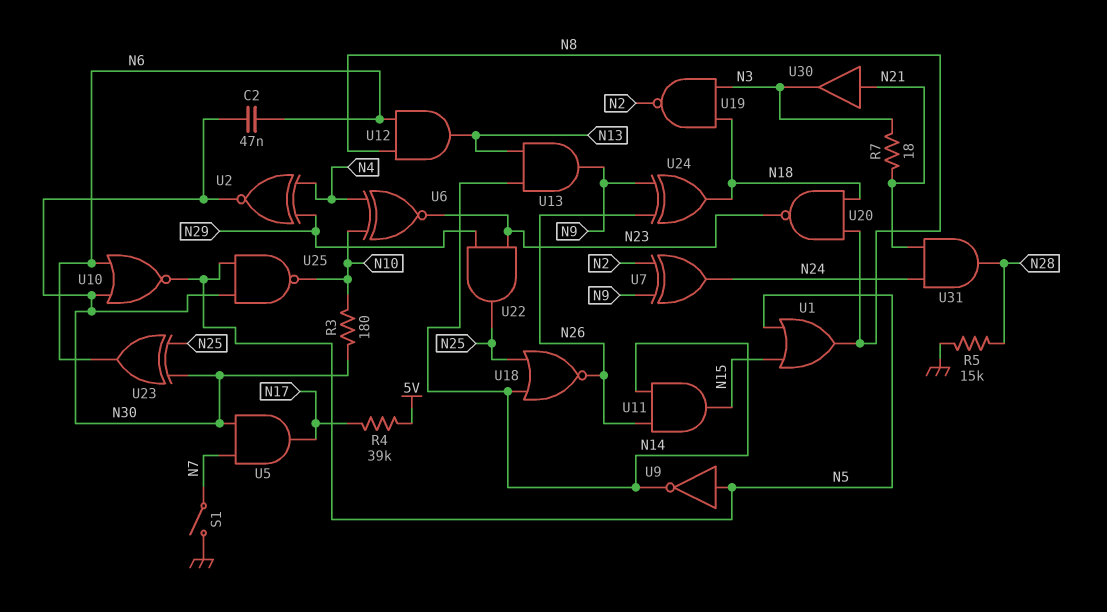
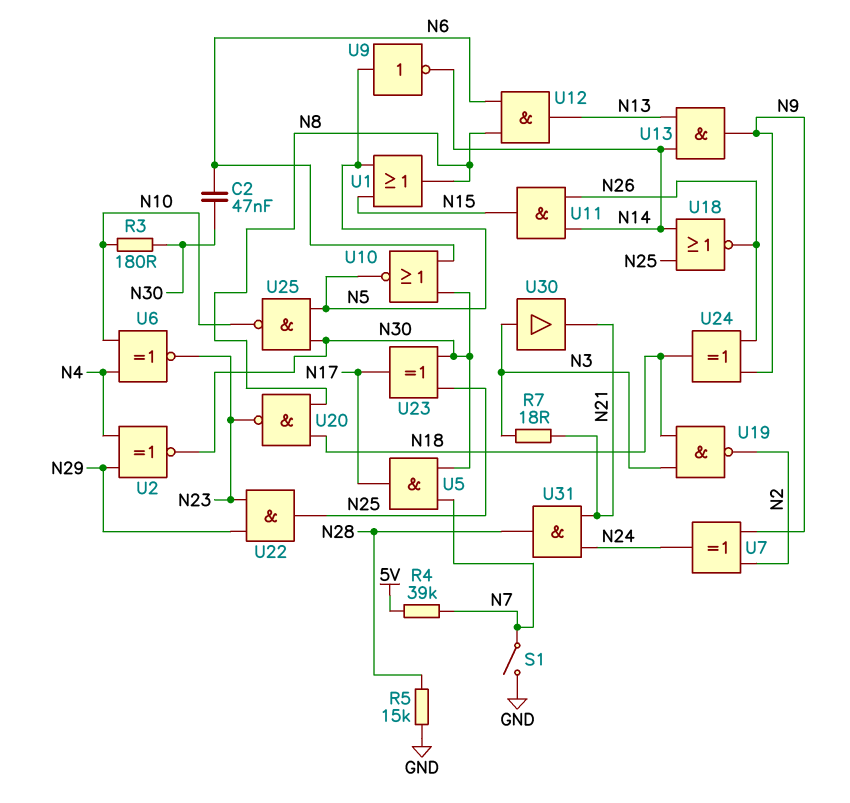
R4: 39k (5V, N17) -> 39k (5V, N7)
U23: XOR (in N25, in N30, out N6) -> XOR (in N25, in N30, out N17)
U30: buffer (in N21, out N3) -> buffer (in N3, out N21)

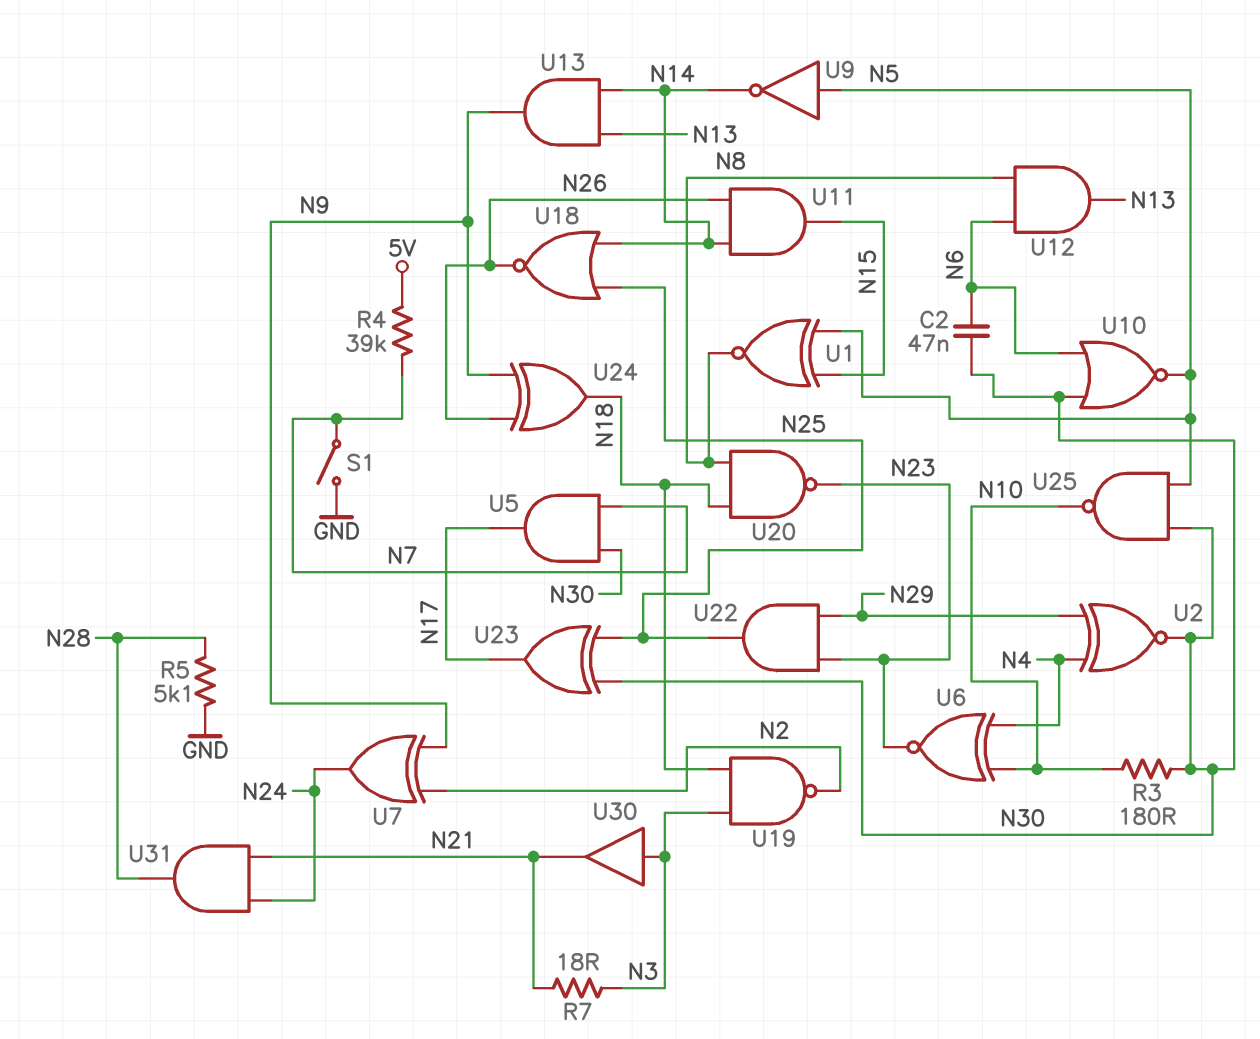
R5: 15k (GND, N28) -> 5.1k (GND, N28)
U1: OR (in N5, in N15, out N8) -> XNOR (in N5, in N15, out N8)

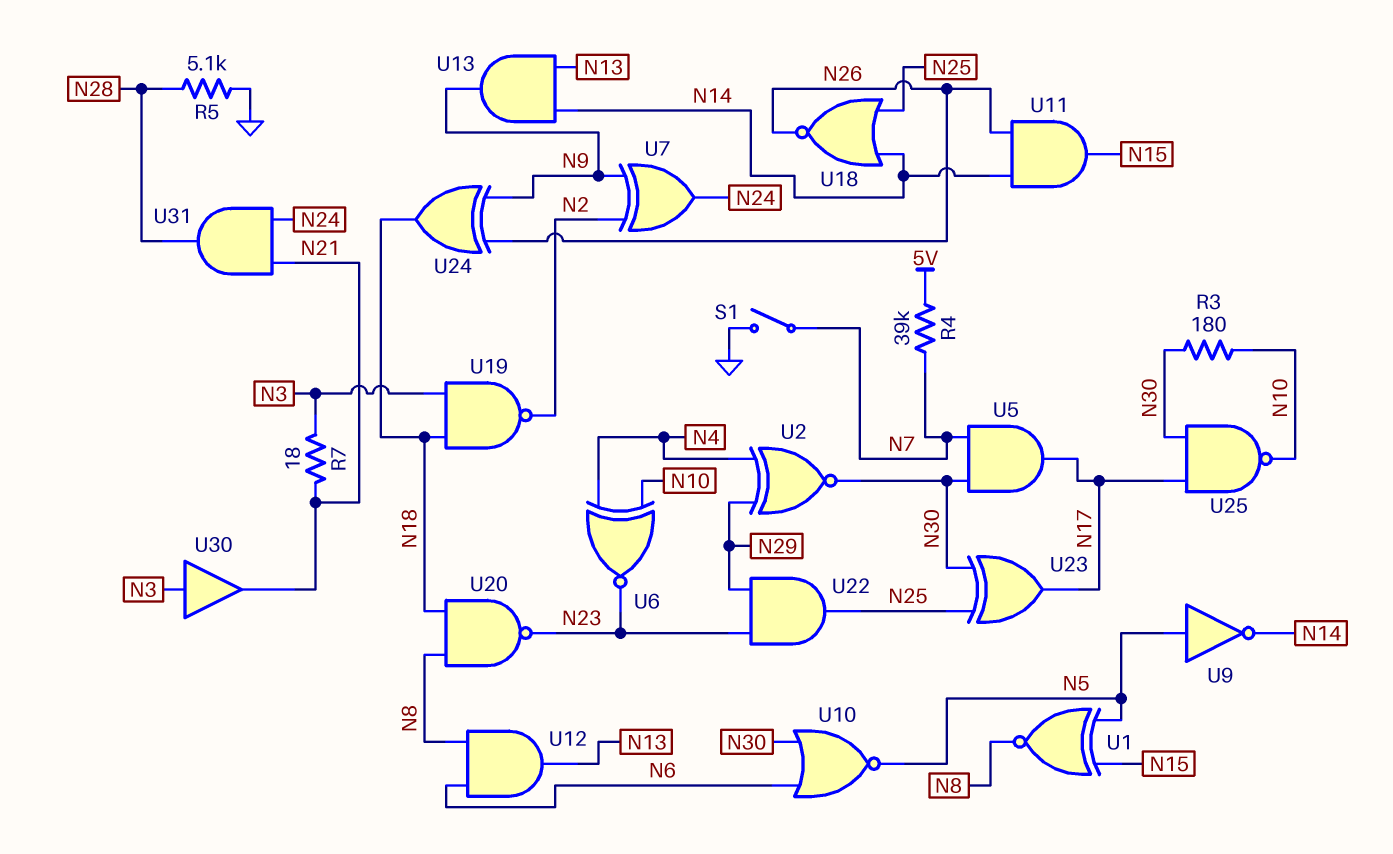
C2: 47nF (N6, N30) -> none
U25: NAND (in N5, in N30, out N10) -> NAND (in N17, in N30, out N10)

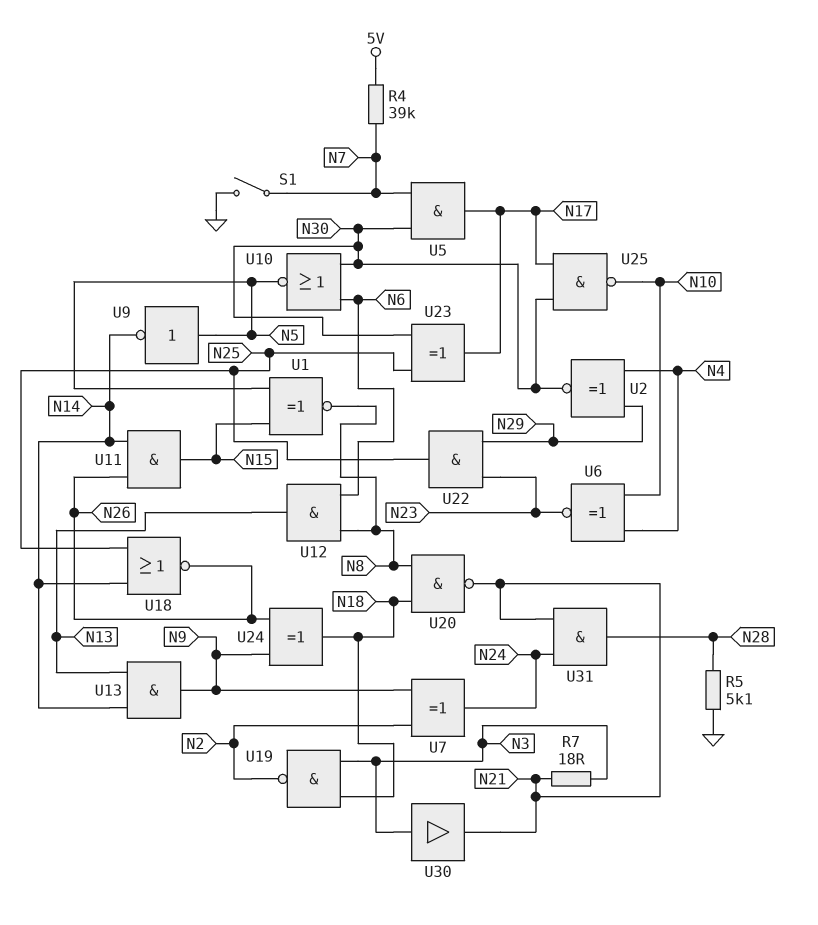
R3: 180 (N10, N30) -> none
U20: NAND (in N8, in N18, out N23) -> NAND (in N8, in N18, out N21)

